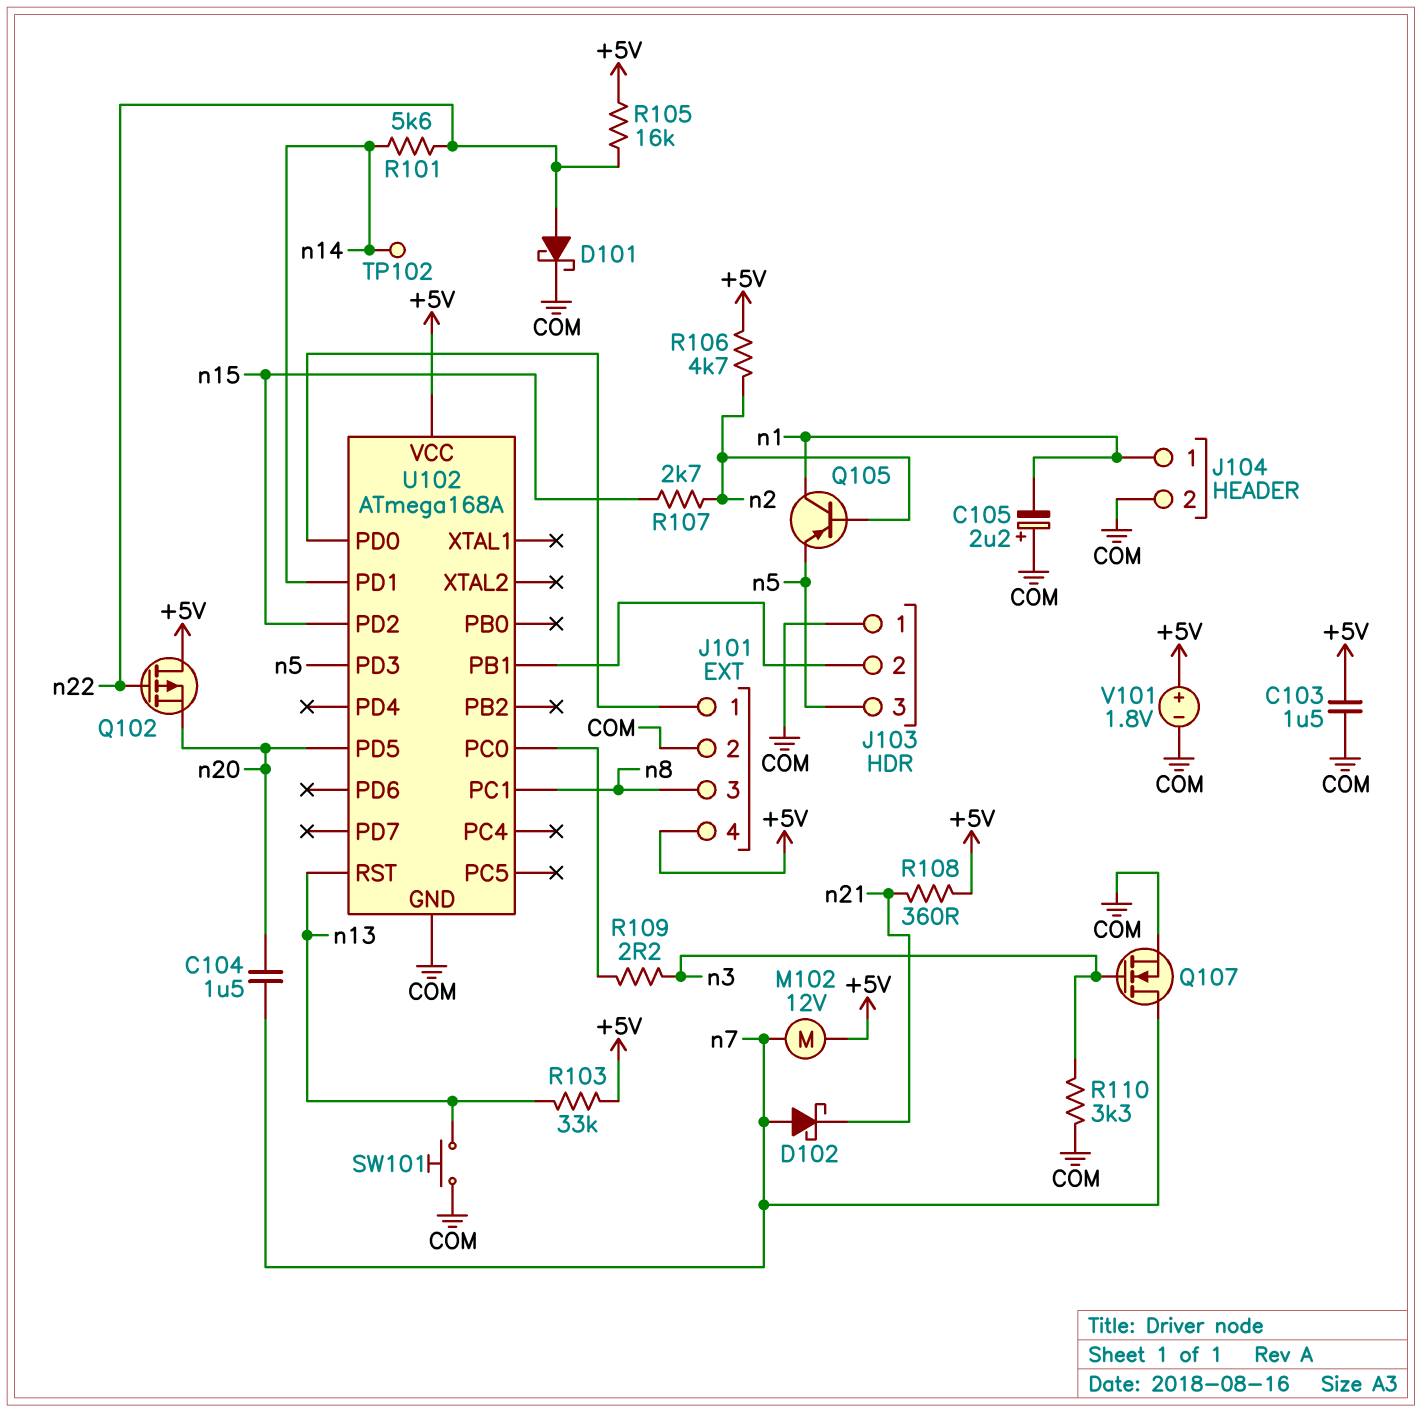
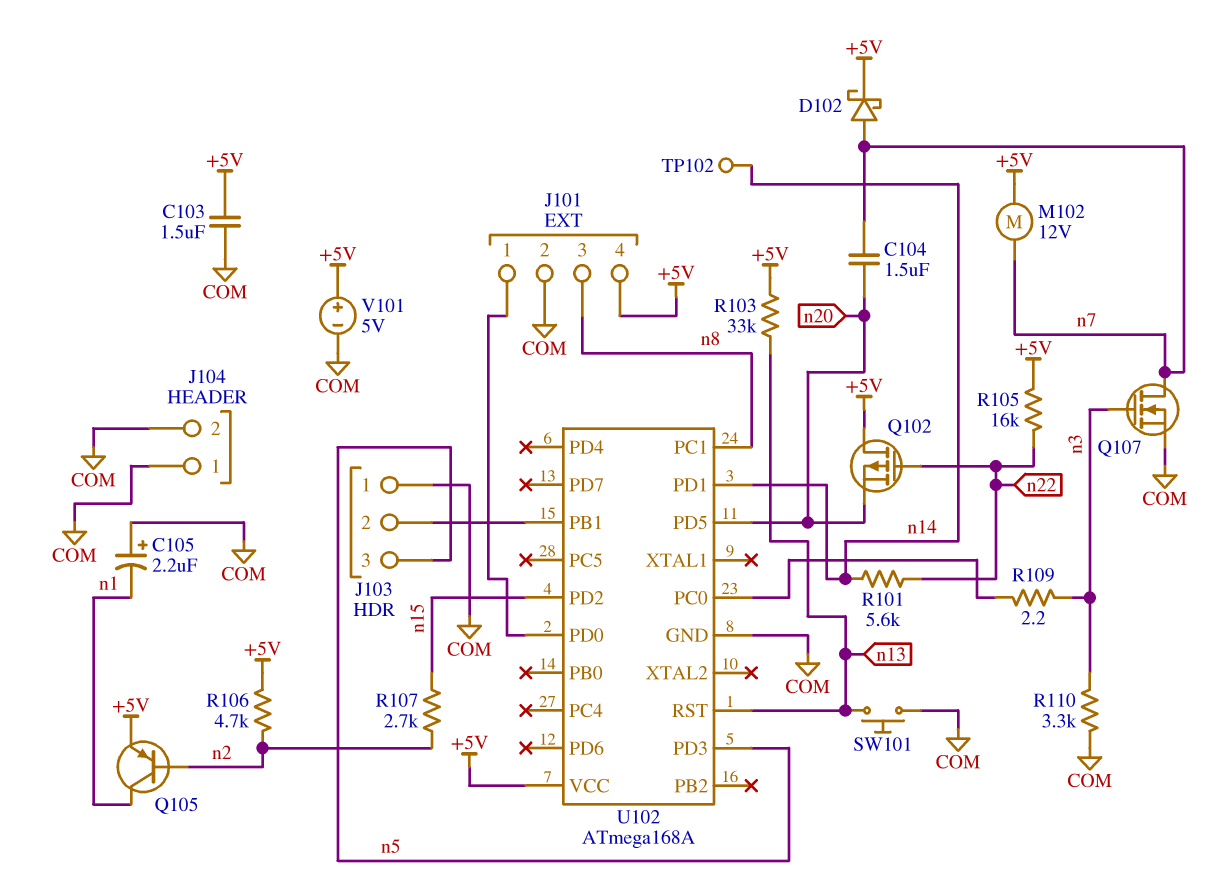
D101: schottky (A n22, K COM) -> none
D102: schottky (A n7, K n21) -> schottky (A n7, K +5V)
J104 pin 1: n1 -> COM
Q105: PNP (B n2, C n1, E n5) -> PNP (B n2, C n1, E +5V)
R108: 360 (+5V, n21) -> none
V101: 1.8V (plus +5V, minus COM) -> 5V (plus +5V, minus COM)

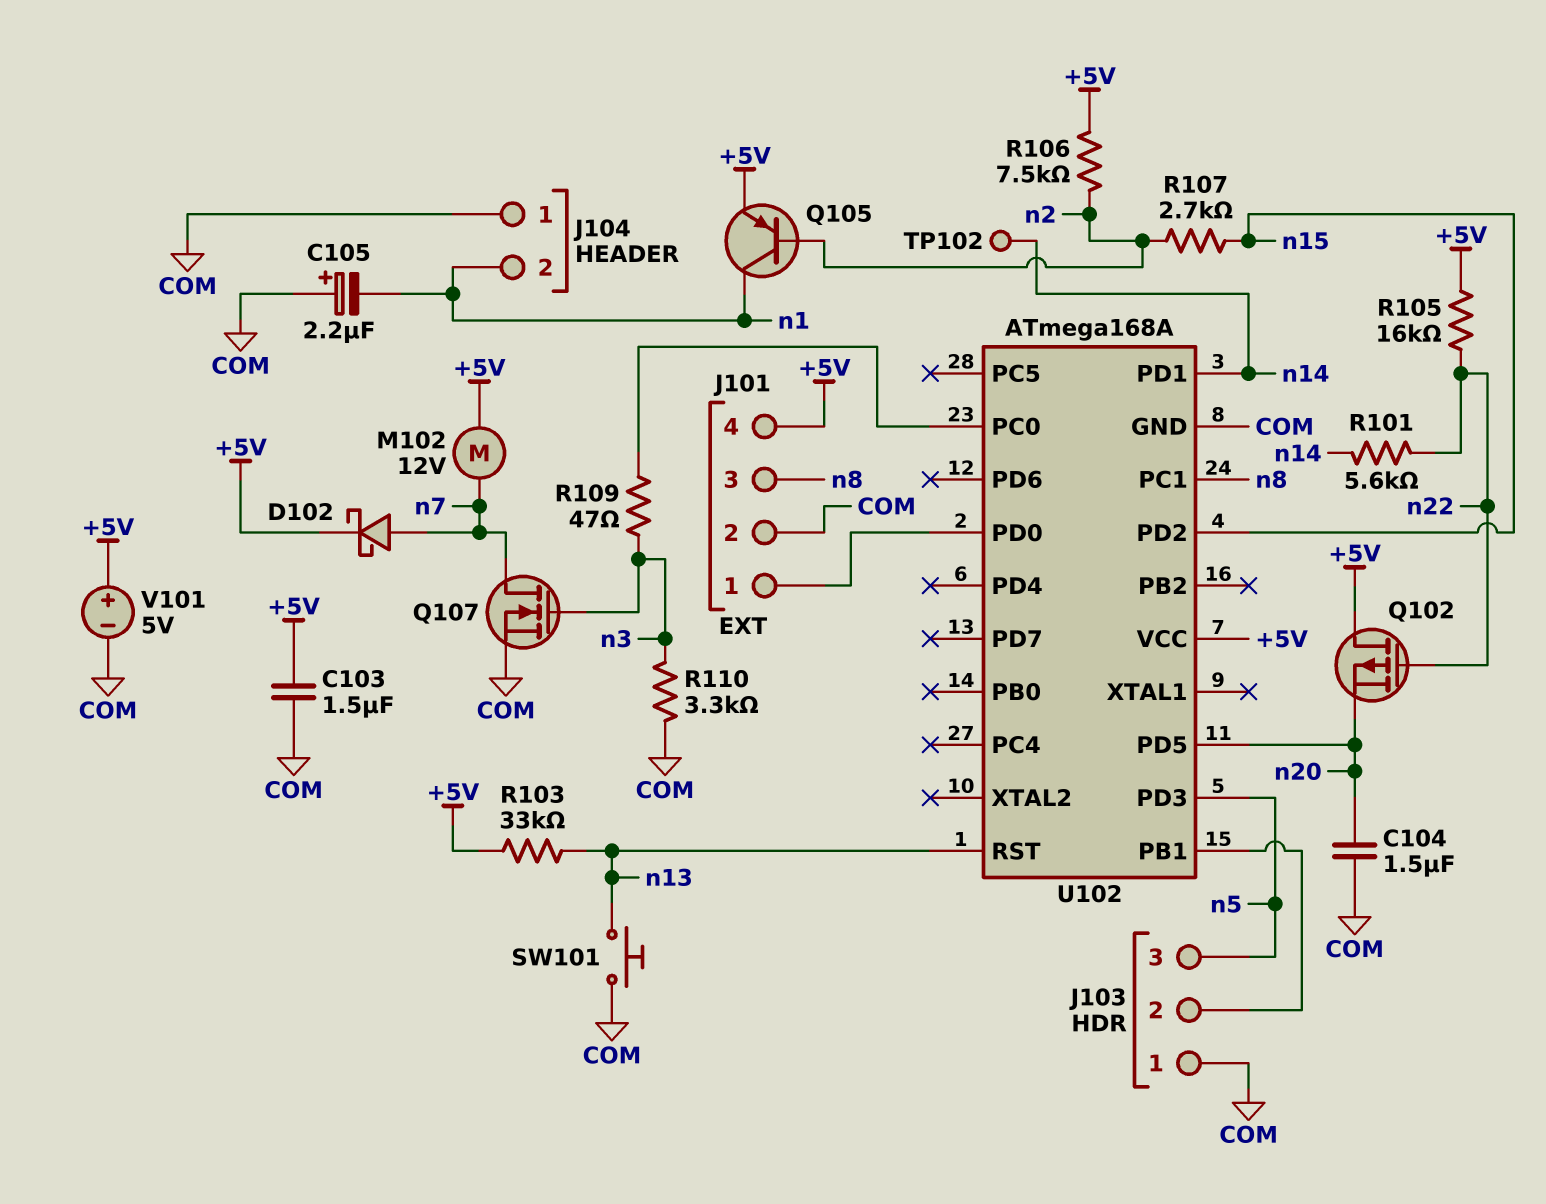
C104: 1.5uF (n7, n20) -> 1.5uF (COM, n20)
J104 pin 2: COM -> n1
R106: 4.7k (+5V, n2) -> 7.5k (+5V, n2)
R109: 2.2 (U102/PC0, n3) -> 47 (U102/PC0, n3)

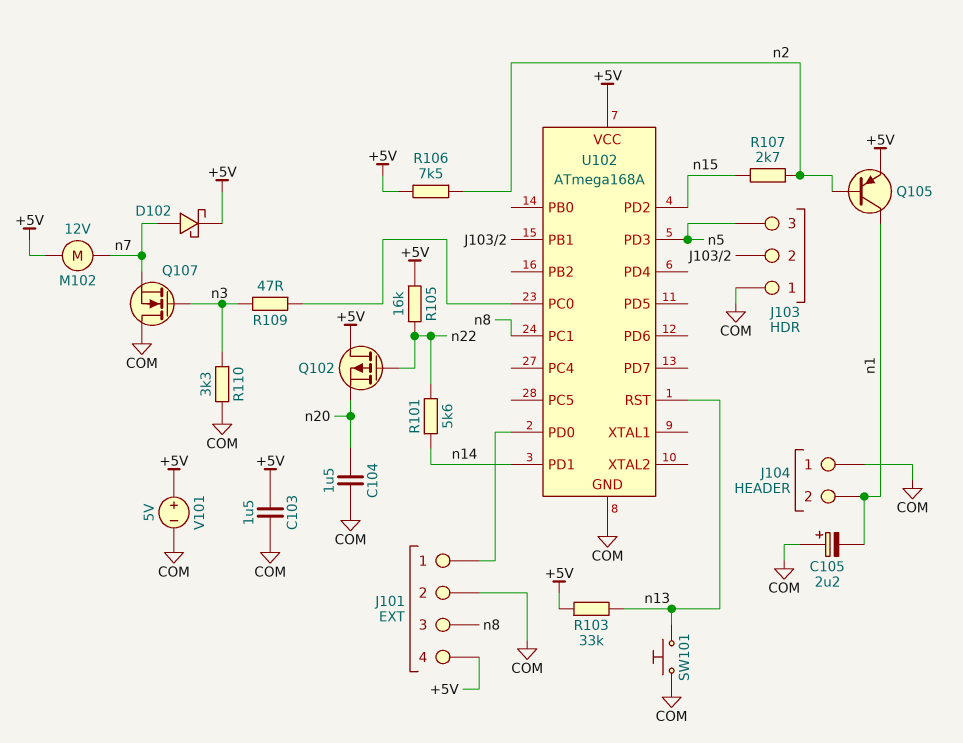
Q107: NMOS (G n3, D n7, S COM) -> NMOS (G n3, D COM, S n7)
TP102: test point (n14) -> none
U102 pin PD5: n20 -> none

